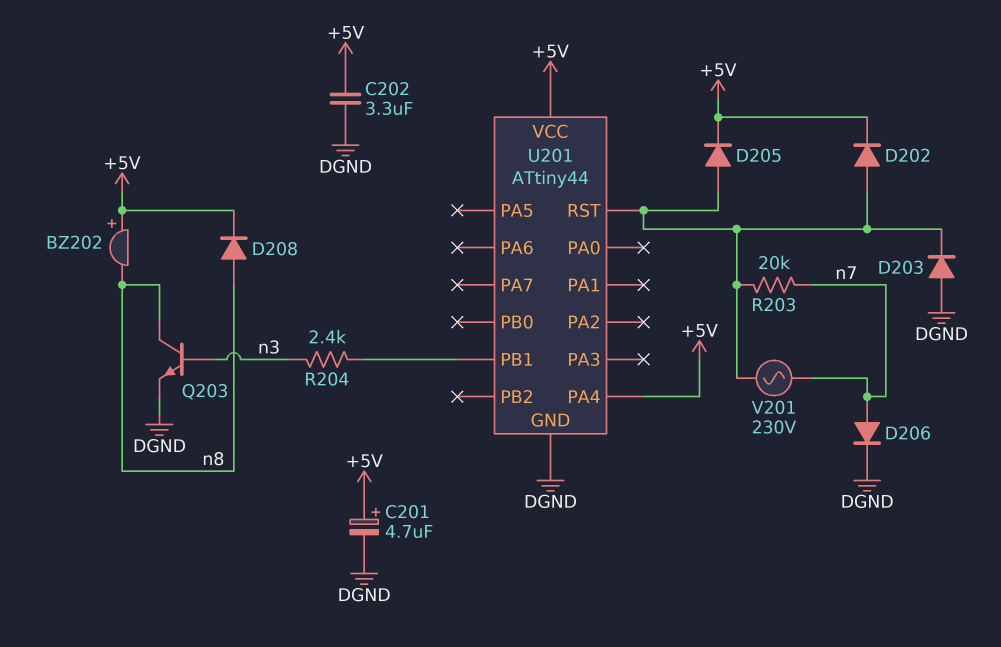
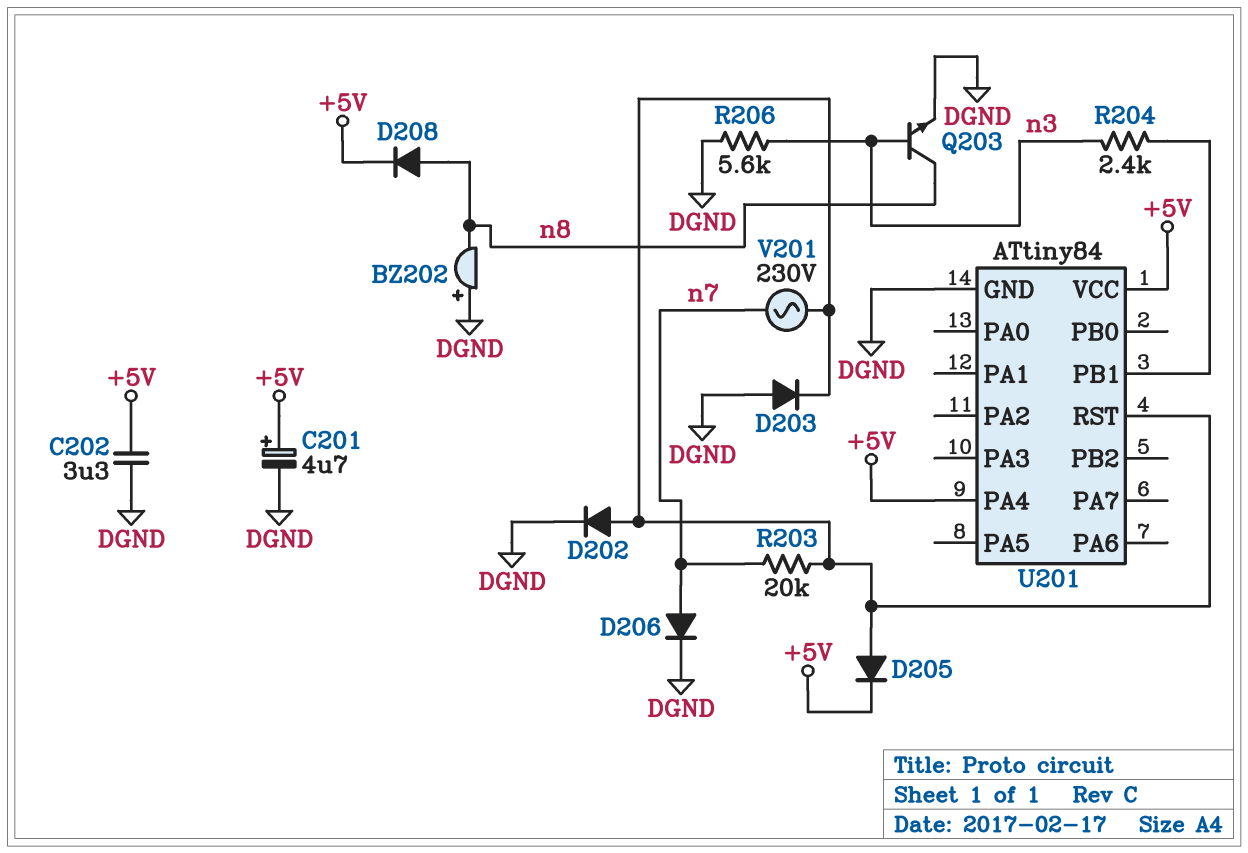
BZ202: buzzer (plus +5V, minus n8) -> buzzer (plus DGND, minus n8)
D202: diode (A U201/RST, K +5V) -> diode (A U201/RST, K DGND)
R206: none -> 5.6k (DGND, n3)
U201: ATtiny44 -> ATtiny84

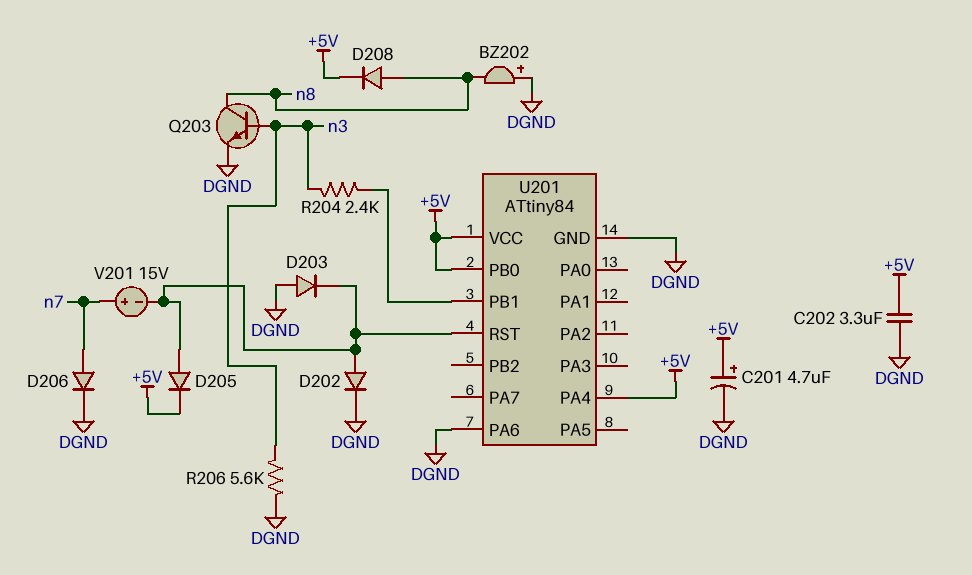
R203: 20k (U201/RST, n7) -> none
U201 pin PA6: none -> DGND
U201 pin PB0: none -> +5V
V201: AC 230V (U201/RST, n7) -> 15V (plus n7, minus U201/RST)

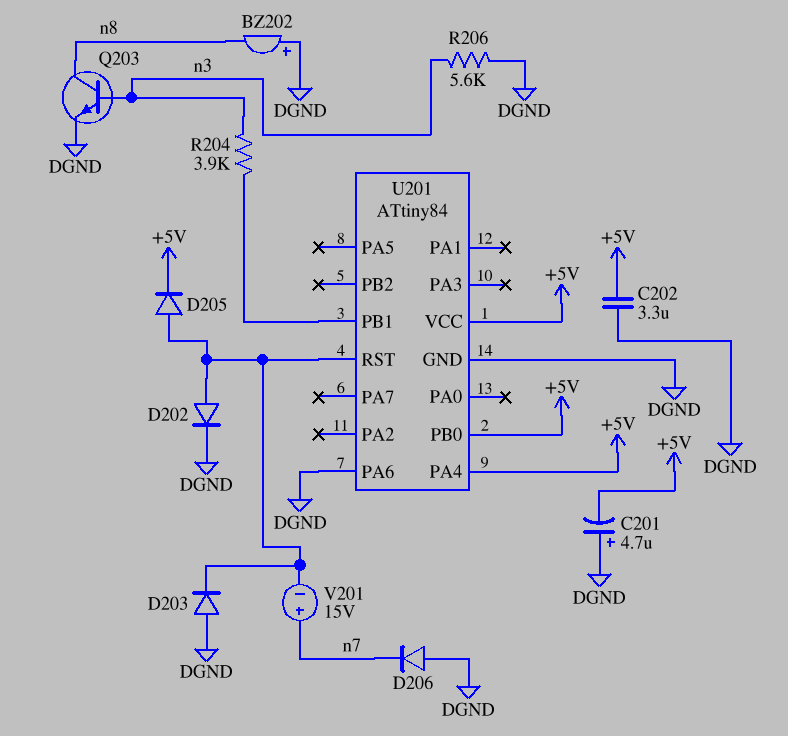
C201: 4.7uF (plus +5V, minus DGND) -> 4.7uF (plus DGND, minus +5V)
D206: diode (A n7, K DGND) -> diode (A DGND, K n7)
D208: diode (A n8, K +5V) -> none
R204: 2.4k (U201/PB1, n3) -> 3.9k (U201/PB1, n3)

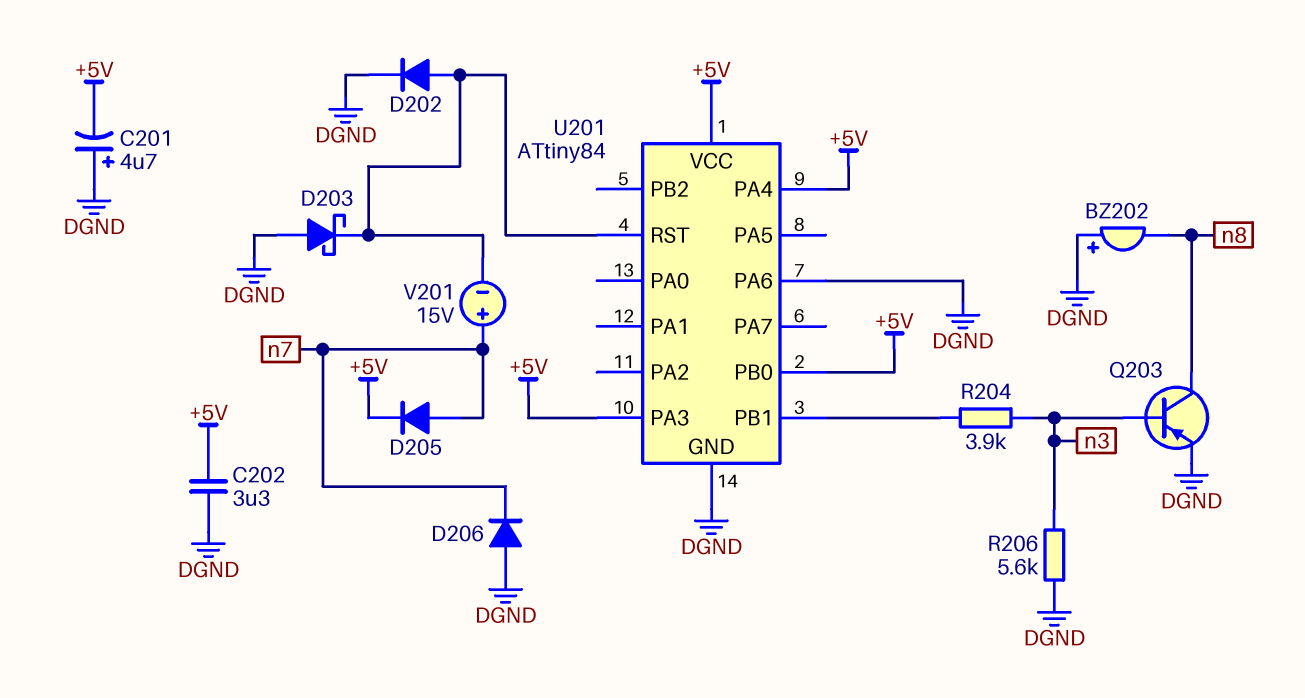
D203: diode (A DGND, K U201/RST) -> schottky (A DGND, K U201/RST)
D205: diode (A U201/RST, K +5V) -> diode (A n7, K +5V)
Q203: NPN (B n3, C n8, E DGND) -> PNP (B n3, C n8, E DGND)
U201 pin PA3: none -> +5V

